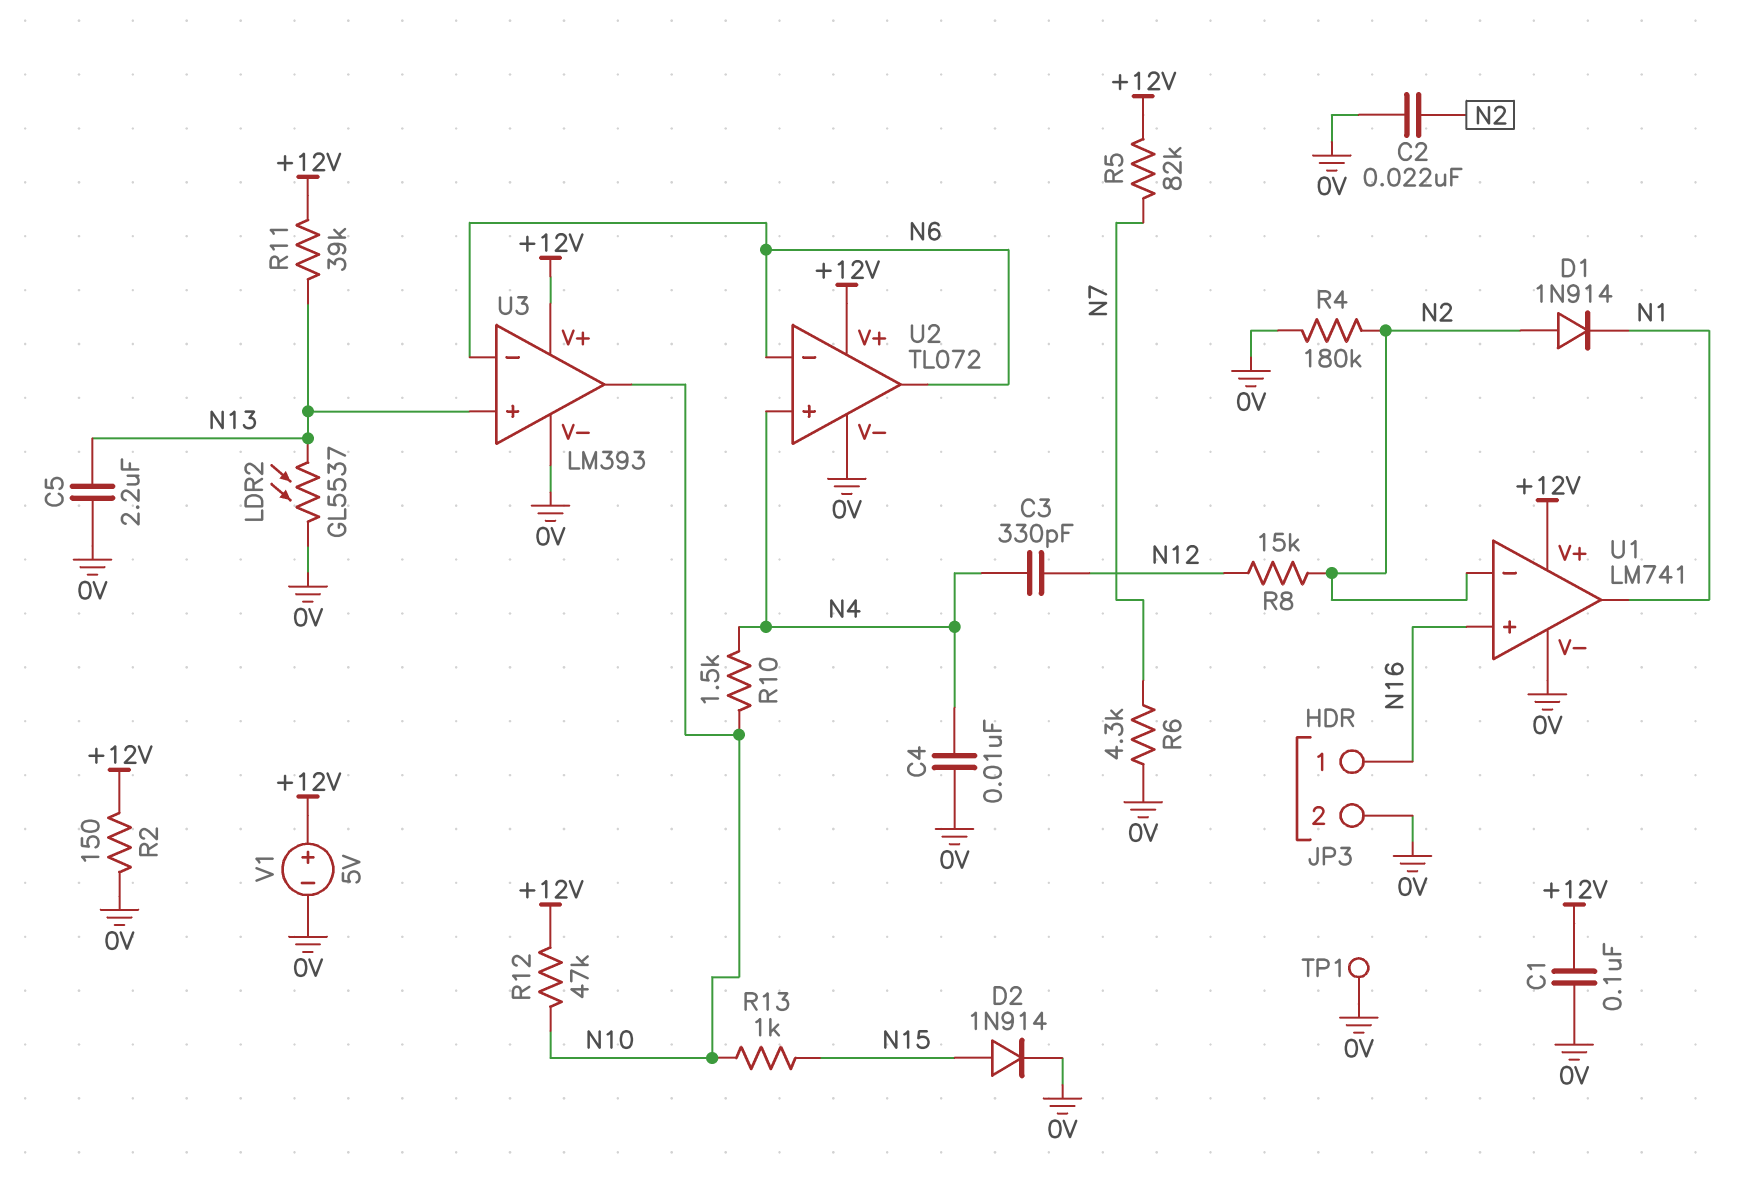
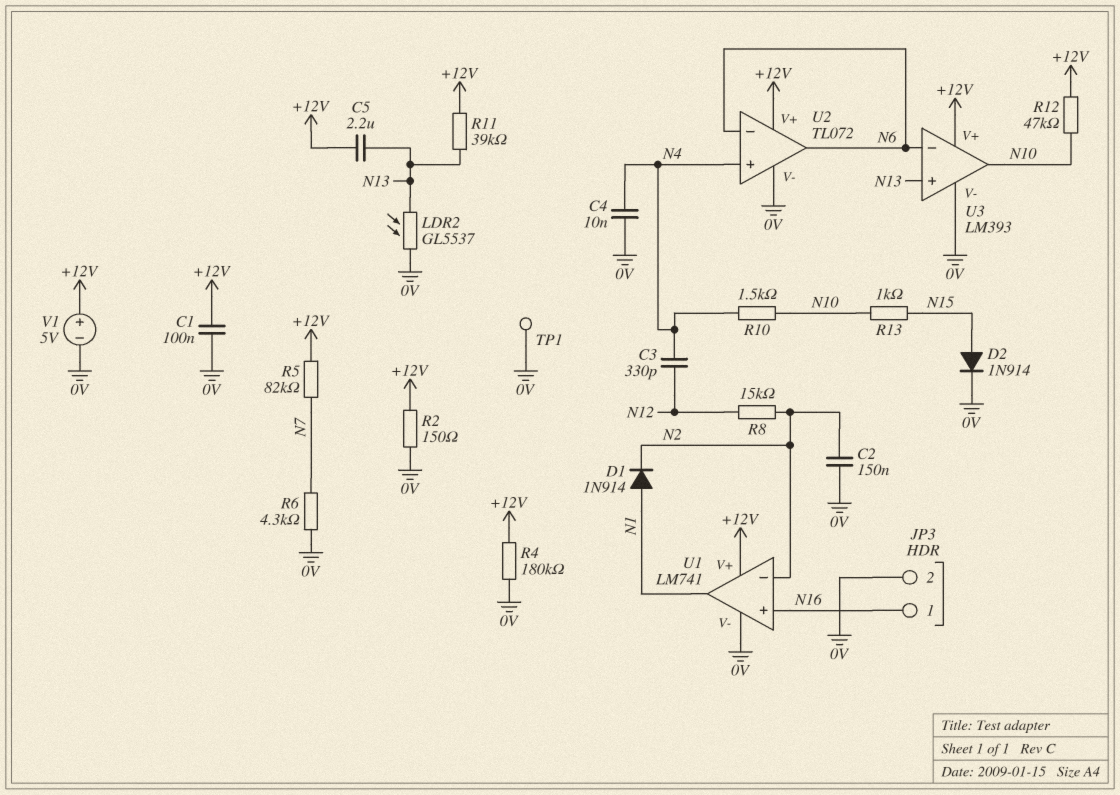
C2: 22nF (0V, N2) -> 150nF (0V, N2)
C5: 2.2uF (0V, N13) -> 2.2uF (+12V, N13)
D1: diode 1N914 (A N2, K N1) -> diode 1N914 (A N1, K N2)
R4: 180k (0V, N2) -> 180k (+12V, 0V)

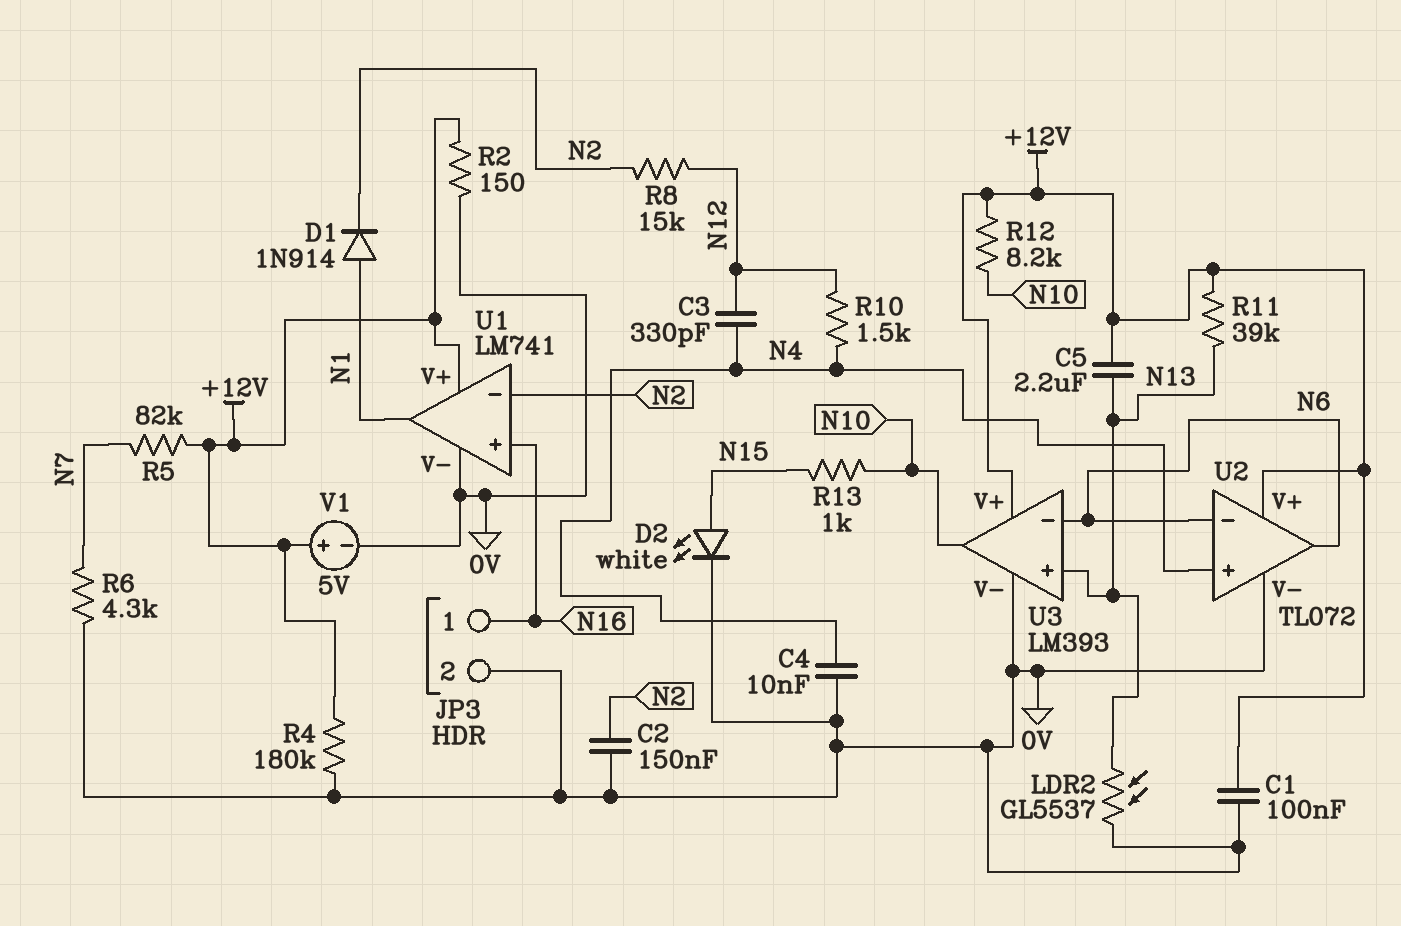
D2: diode 1N914 (A N15, K 0V) -> LED white (A N15, K 0V)
R10: 1.5k (N4, N10) -> 1.5k (N4, N12)
R12: 47k (+12V, N10) -> 8.2k (+12V, N10)
TP1: test point (0V) -> none

